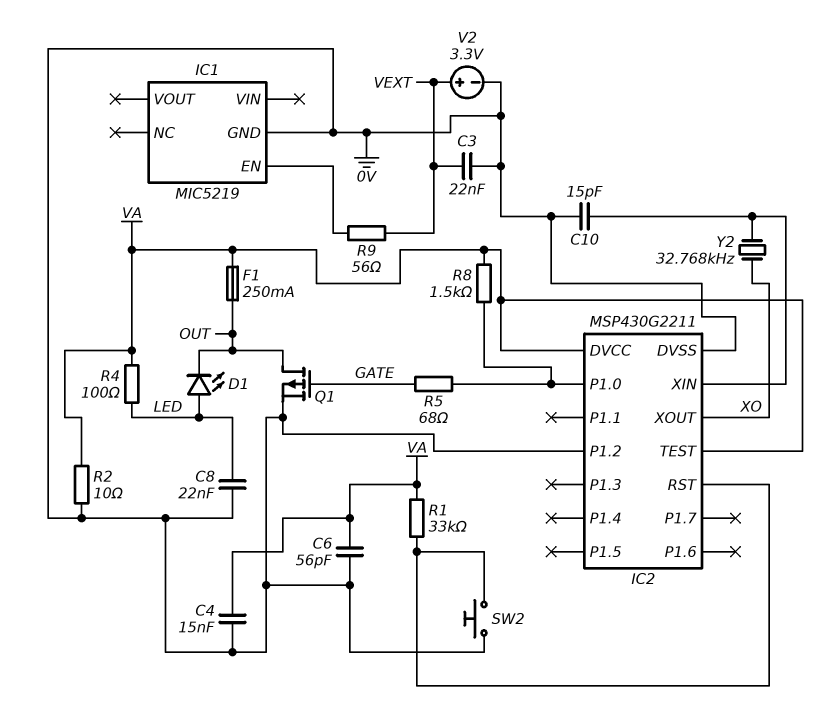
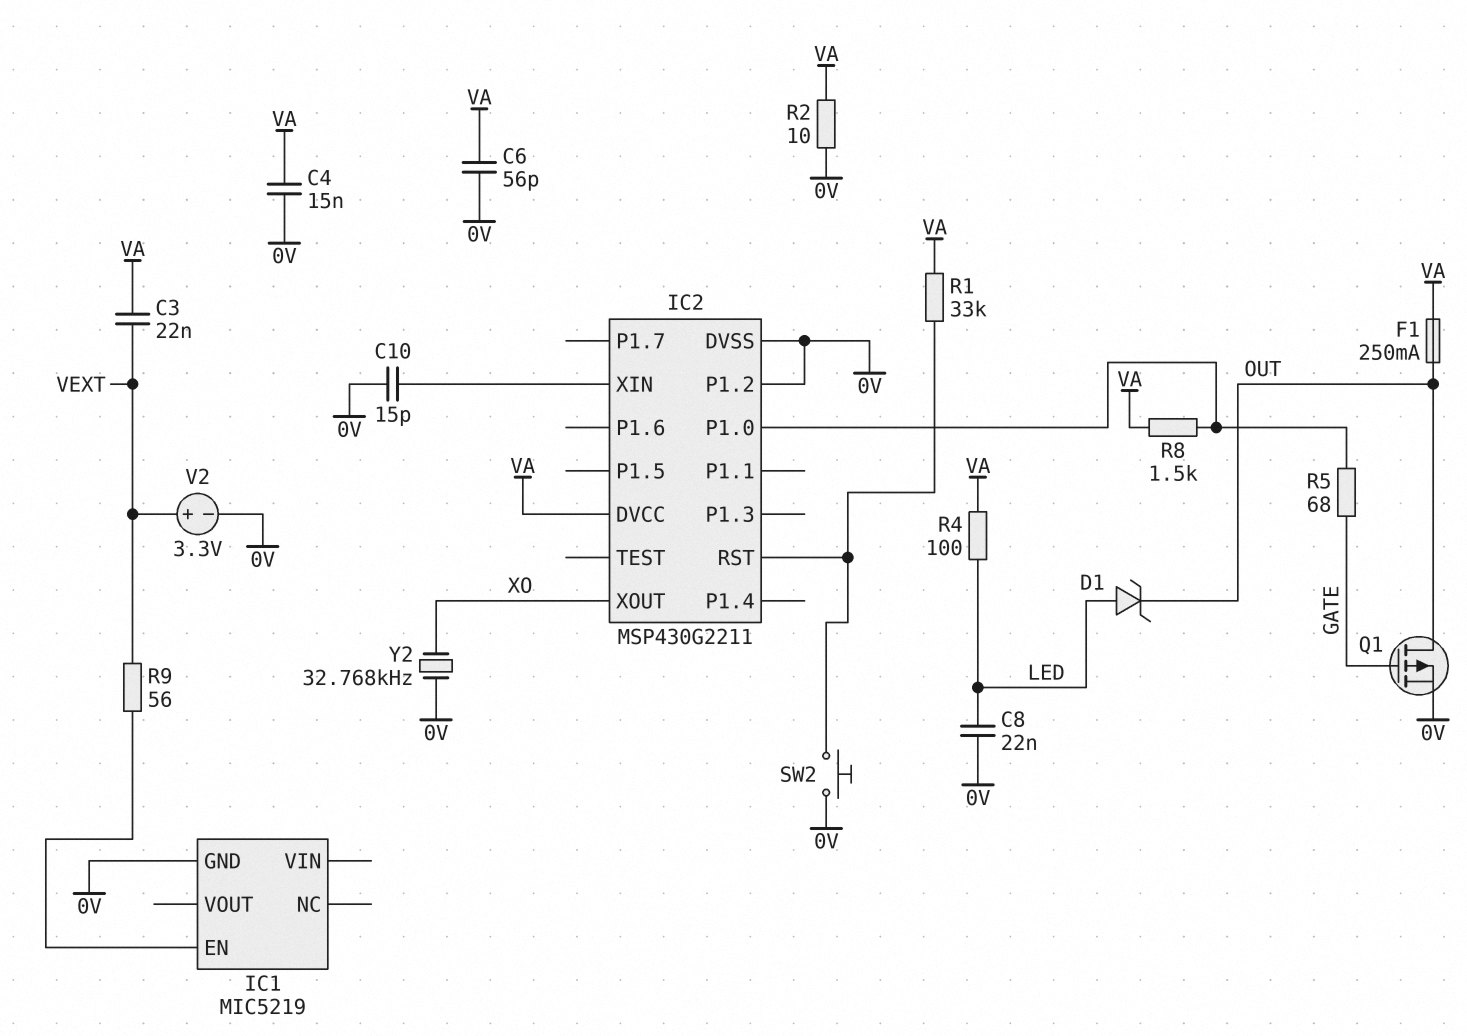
C3: 22nF (0V, VEXT) -> 22nF (VA, VEXT)
D1: LED (A LED, K OUT) -> zener (A LED, K OUT)
IC2 pin TEST: VA -> none
Y2: 32.768kHz (IC2/XIN, XO) -> 32.768kHz (0V, XO)

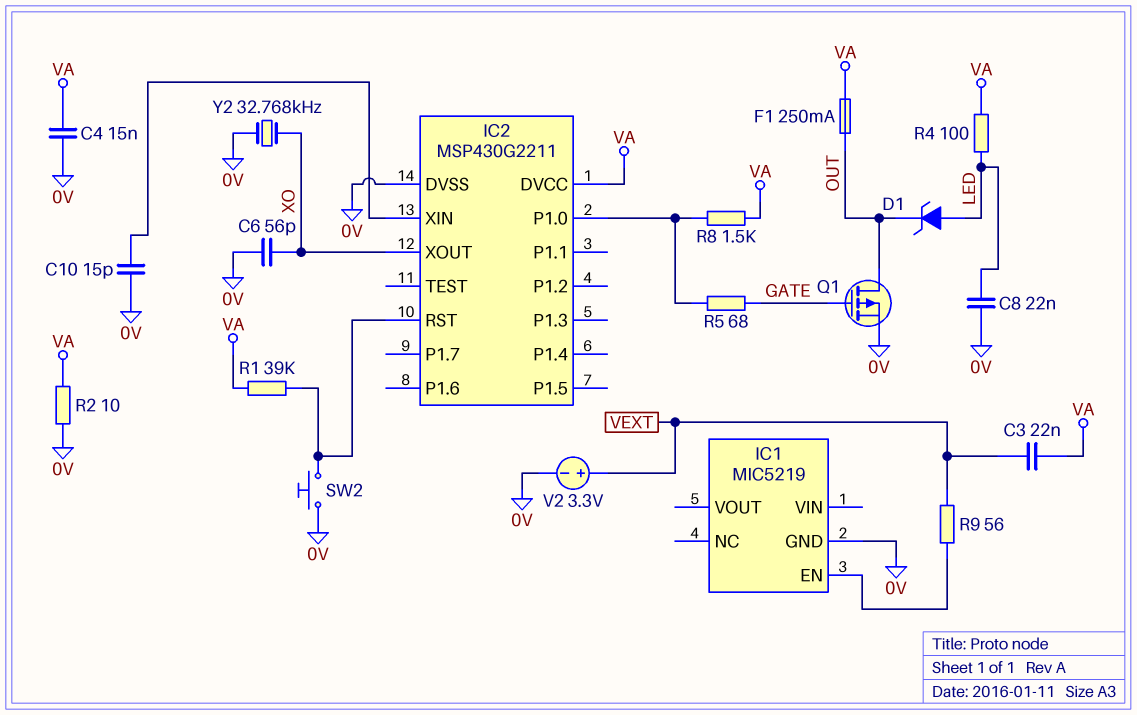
C6: 56pF (0V, VA) -> 56pF (0V, XO)
IC2 pin P1.2: 0V -> none
R1: 33k (IC2/RST, VA) -> 39k (IC2/RST, VA)

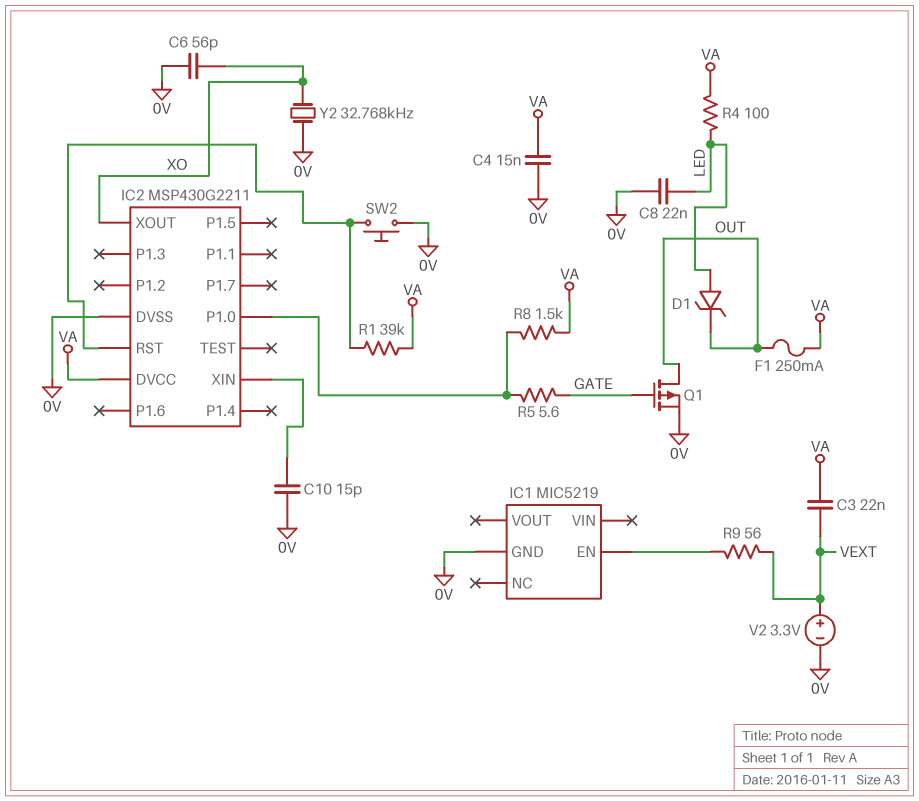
R2: 10 (0V, VA) -> none
R5: 68 (GATE, IC2/P1.0) -> 5.6 (GATE, IC2/P1.0)

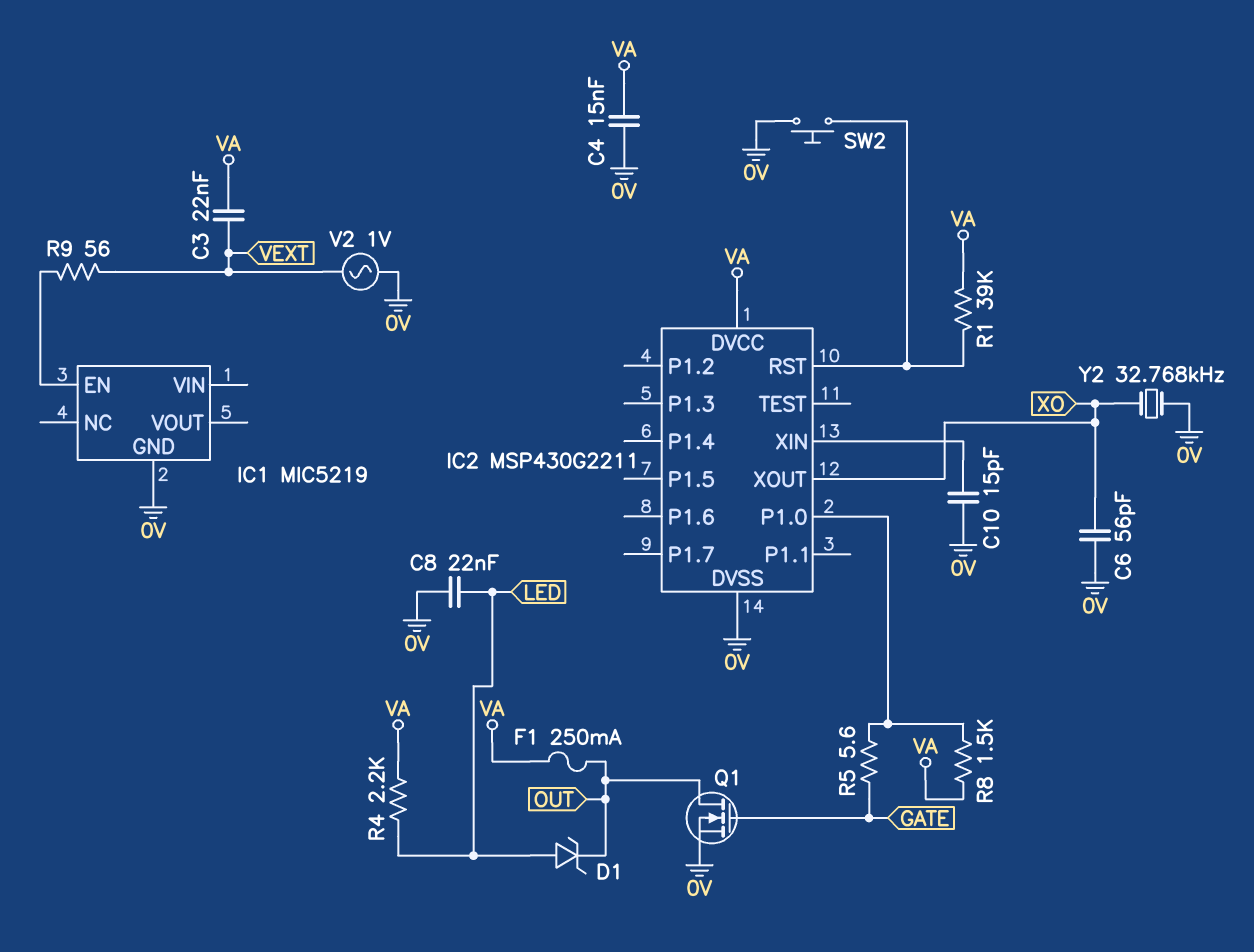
Q1: PMOS (G GATE, D OUT, S 0V) -> NMOS (G GATE, D OUT, S 0V)
R4: 100 (LED, VA) -> 2.2k (LED, VA)
V2: 3.3V (plus VEXT, minus 0V) -> AC 1V (0V, VEXT)

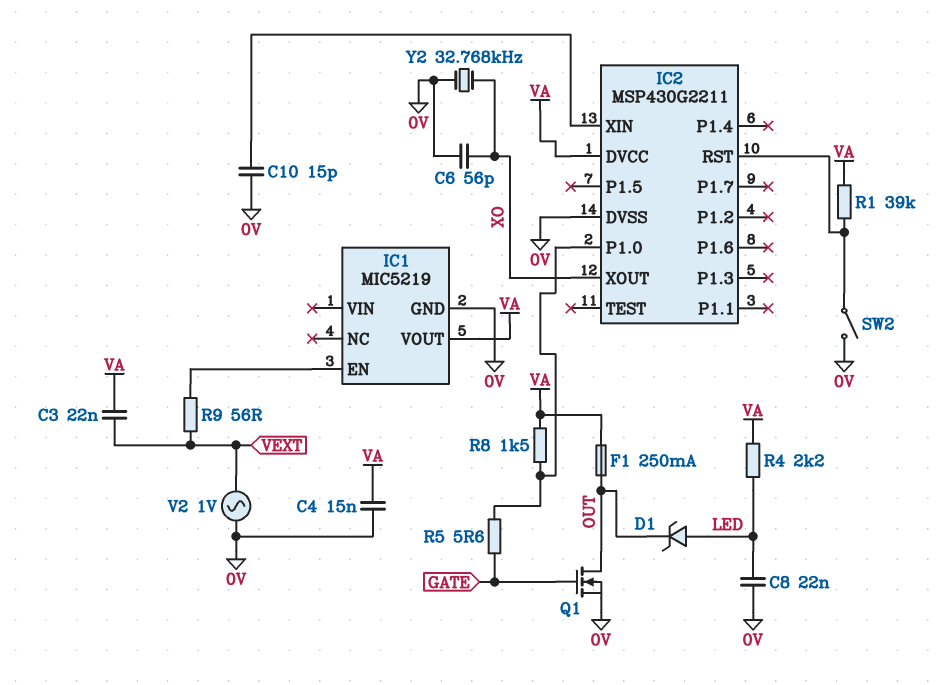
IC1 pin VOUT: none -> VA
SW2: button (0V, IC2/RST) -> switch (0V, IC2/RST)

